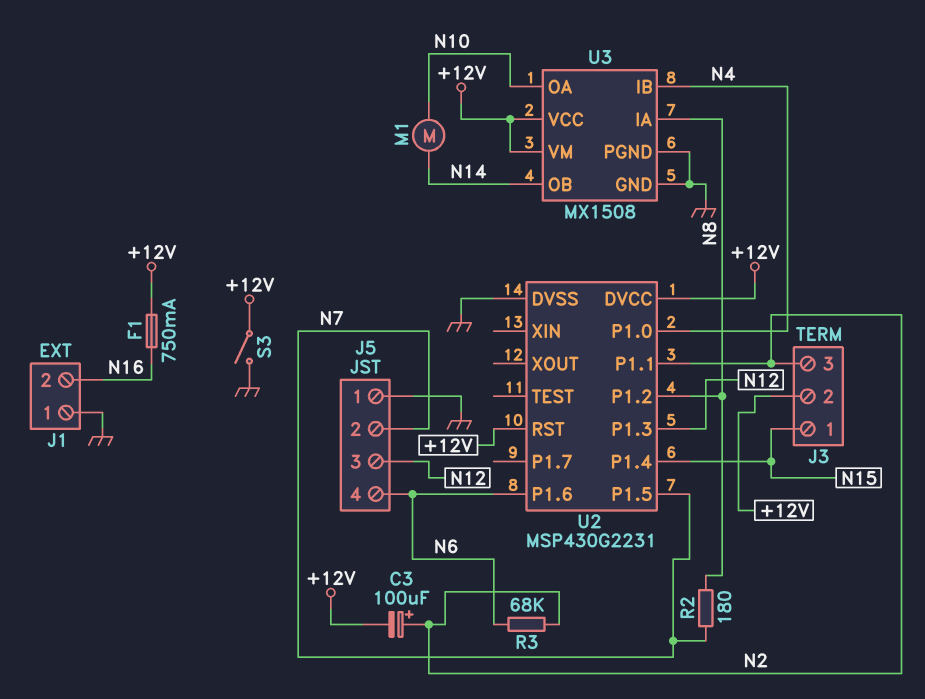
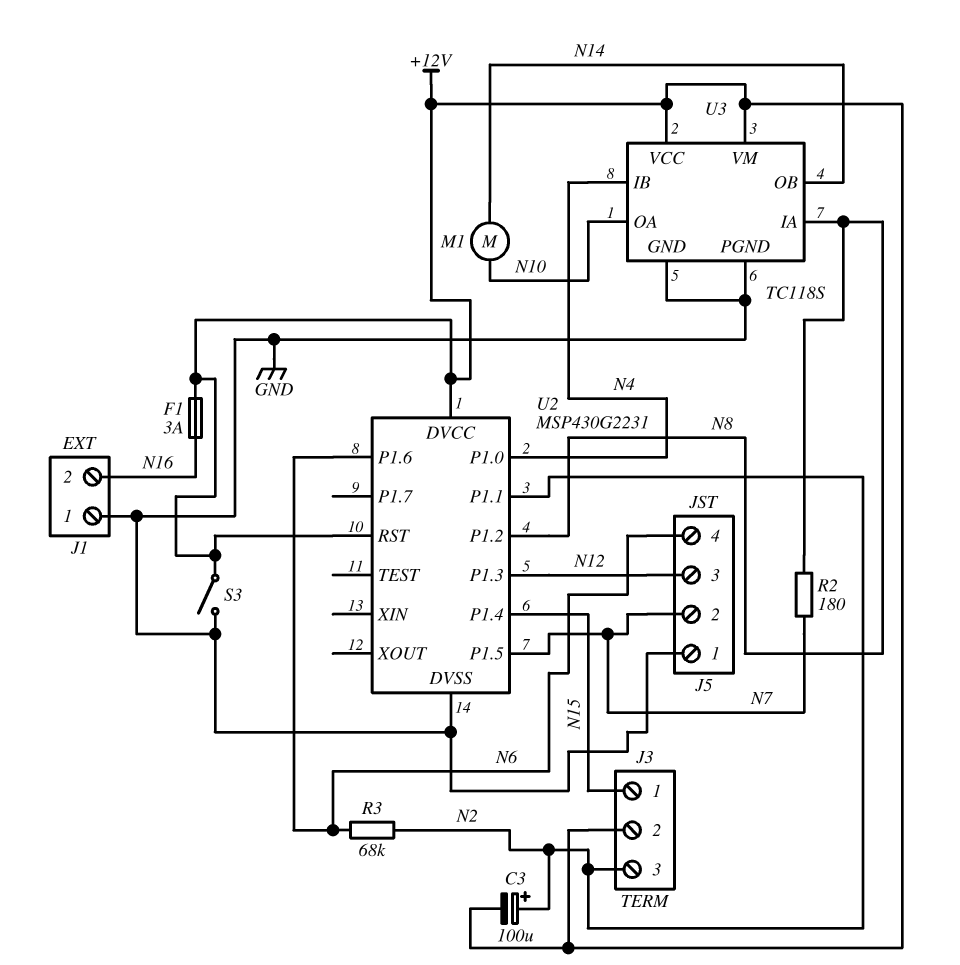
F1: 750mA (+12V, N16) -> 3A (+12V, N16)
U3: MX1508 -> TC118S

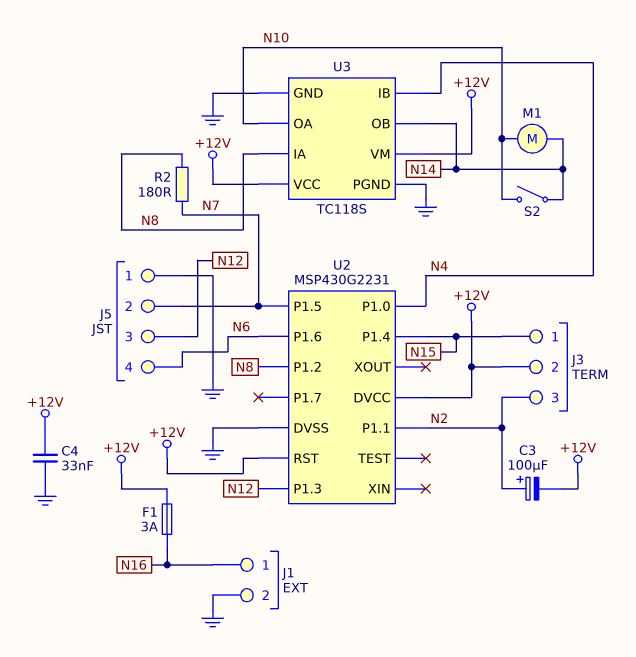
C4: none -> 33nF (+12V, GND)
J1 pin 1: GND -> N16
J1 pin 2: N16 -> GND
R3: 68k (N2, N6) -> none
S2: none -> switch (N10, N14)
S3: switch (+12V, GND) -> none

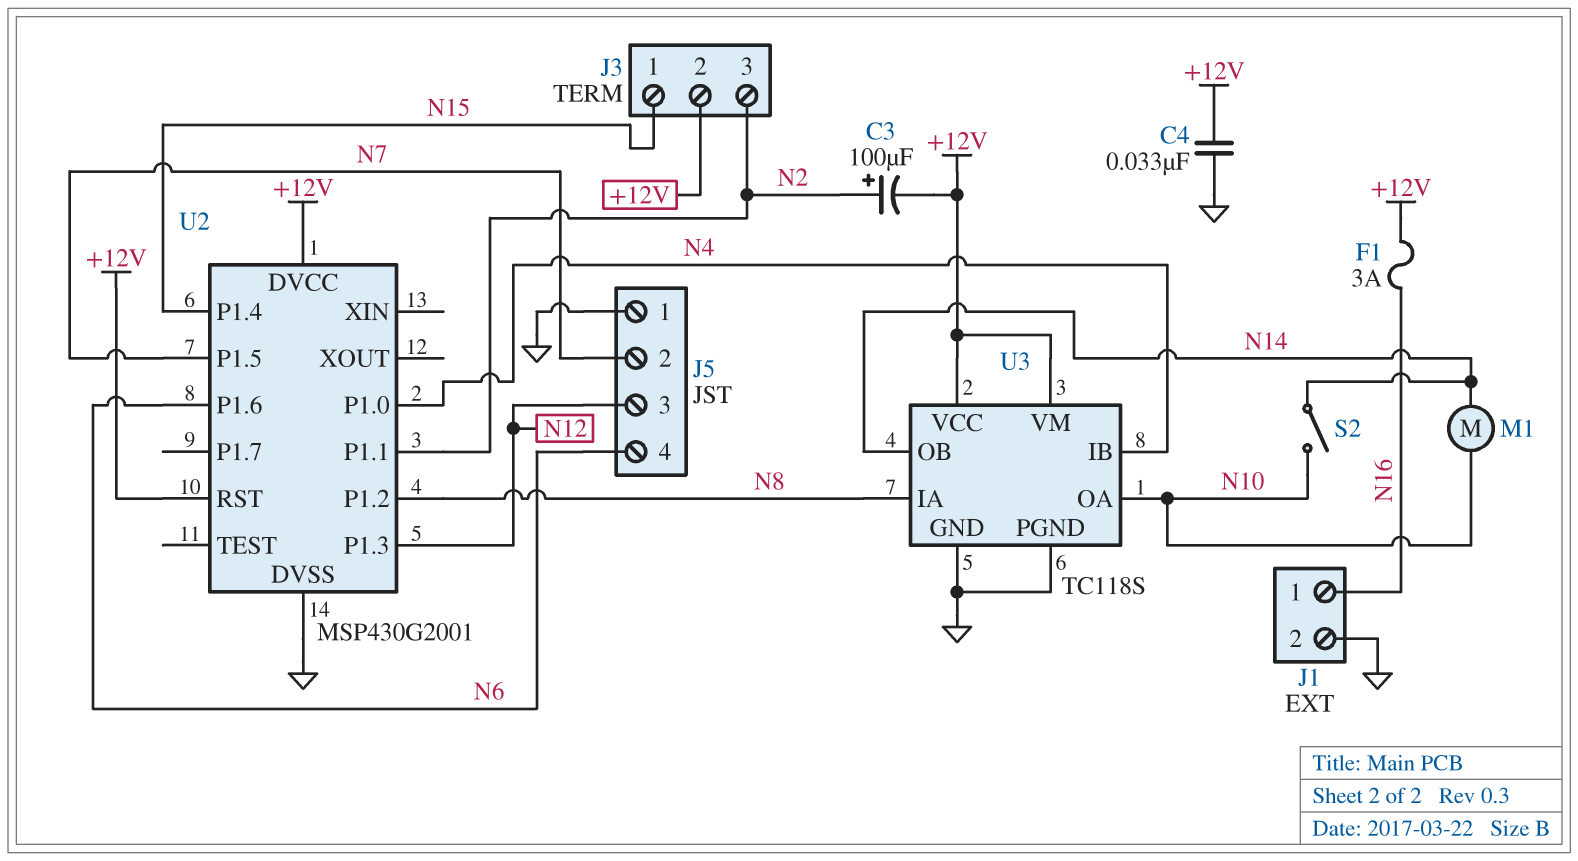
R2: 180 (N7, N8) -> none
U2: MSP430G2231 -> MSP430G2001

